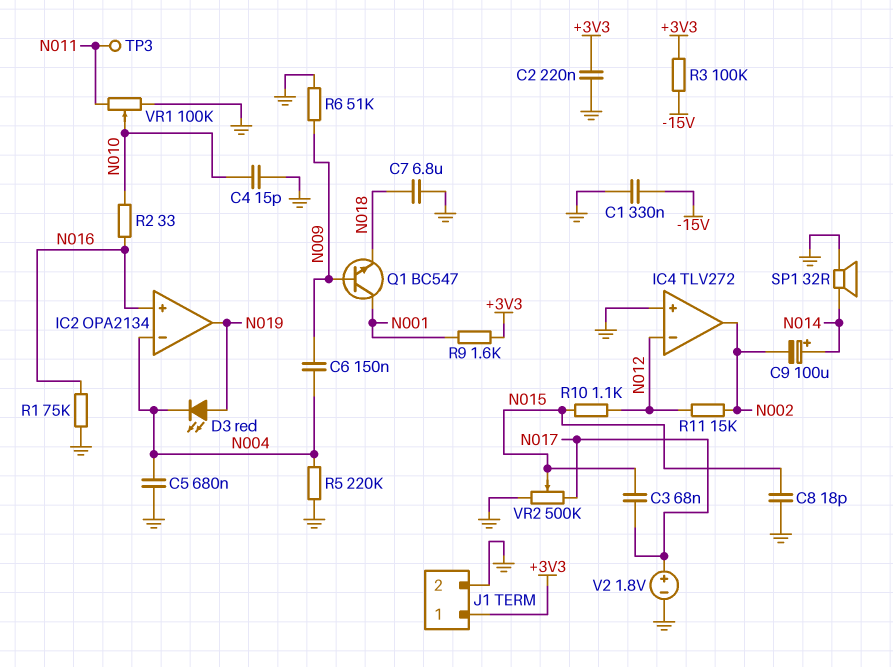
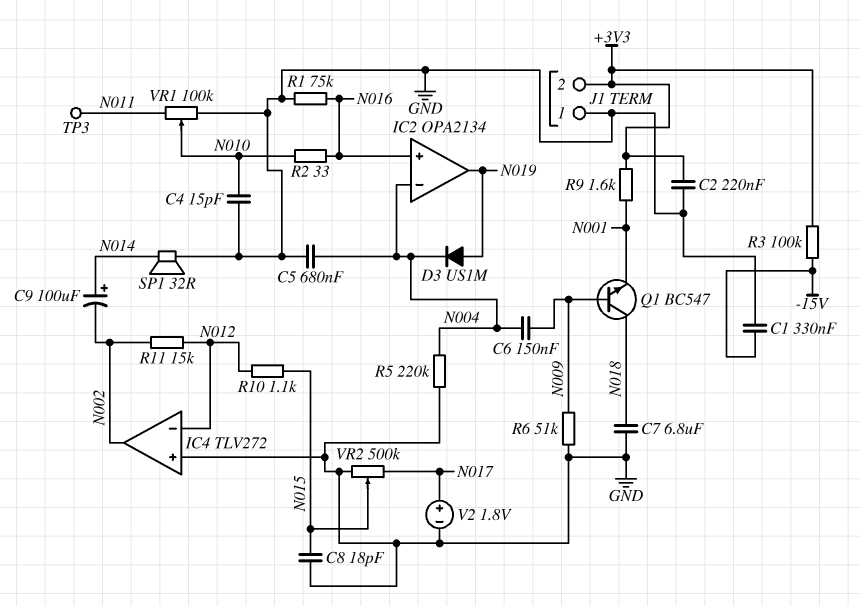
C3: 68nF (N015, N017) -> none
D3: LED red (A N019, K N004) -> diode US1M (A N019, K N004)
J1 pin 1: +3V3 -> GND
J1 pin 2: GND -> +3V3
Q1: NPN BC547 (B N009, C N001, E N018) -> NPN BC547 (B N009, C N018, E N001)

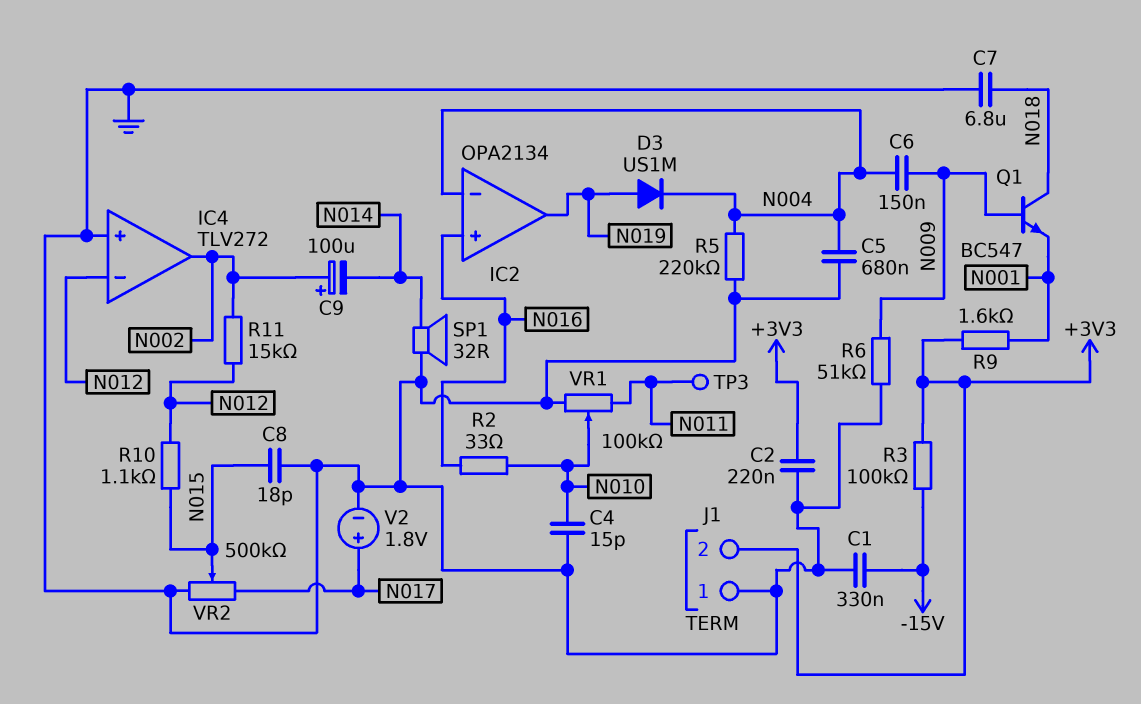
C9: 100uF (plus N014, minus N002) -> 100uF (plus N002, minus N014)
R1: 75k (GND, N016) -> none

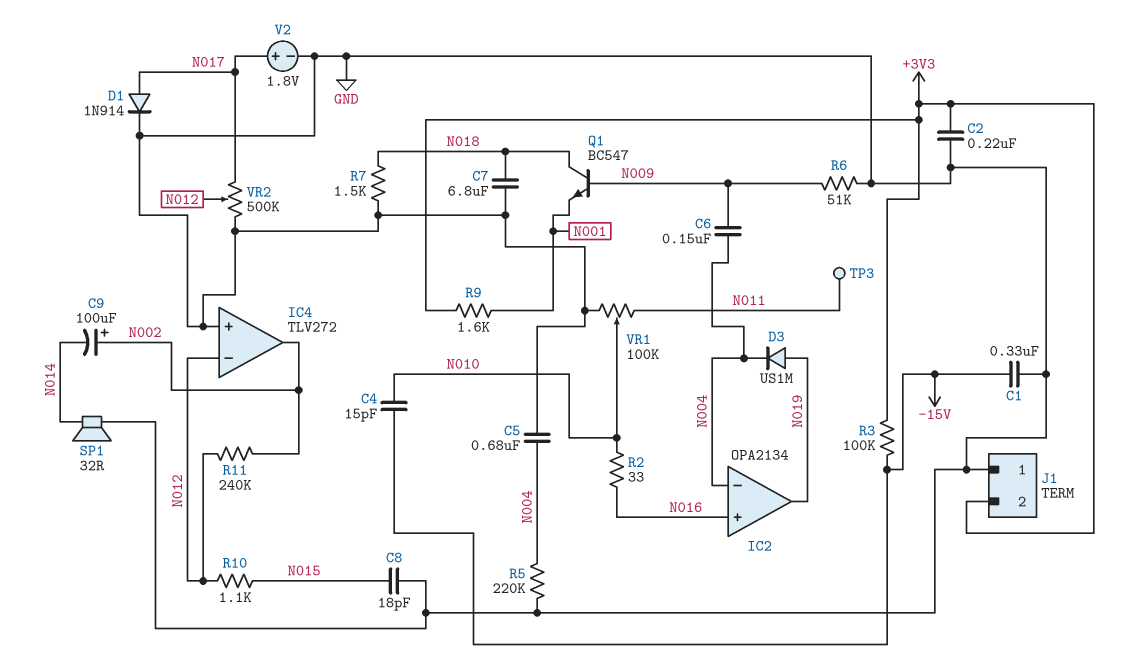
C4: 15pF (GND, N010) -> 15pF (-15V, N010)
D1: none -> diode 1N914 (A N017, K GND)
R7: none -> 1.5k (GND, N018)
R11: 15k (N002, N012) -> 240k (N002, N012)
VR2: 500k (GND, N017, wiper N015) -> 500k (GND, N017, wiper N012)

